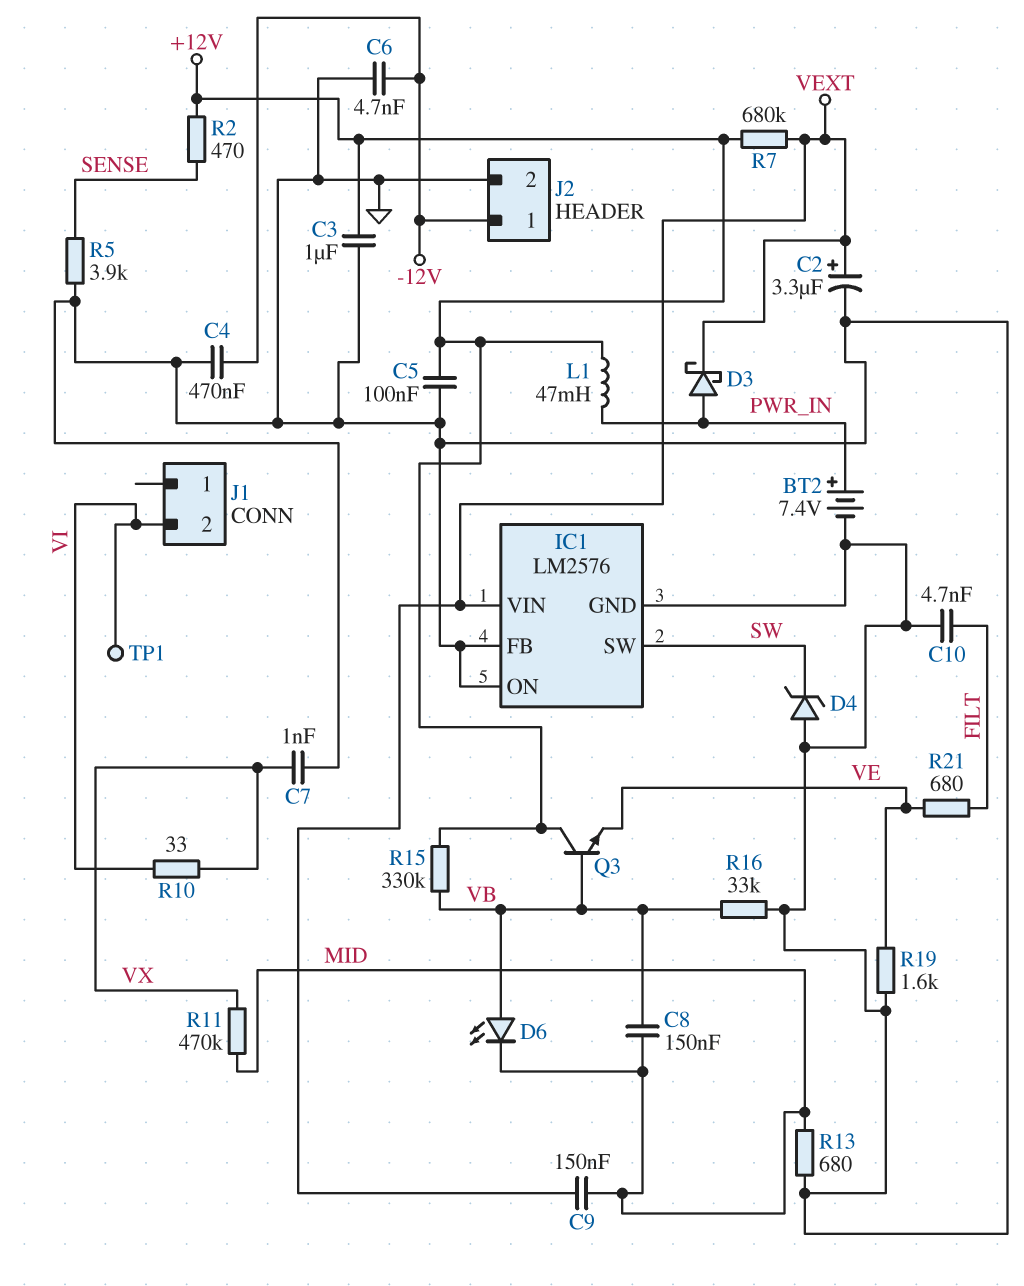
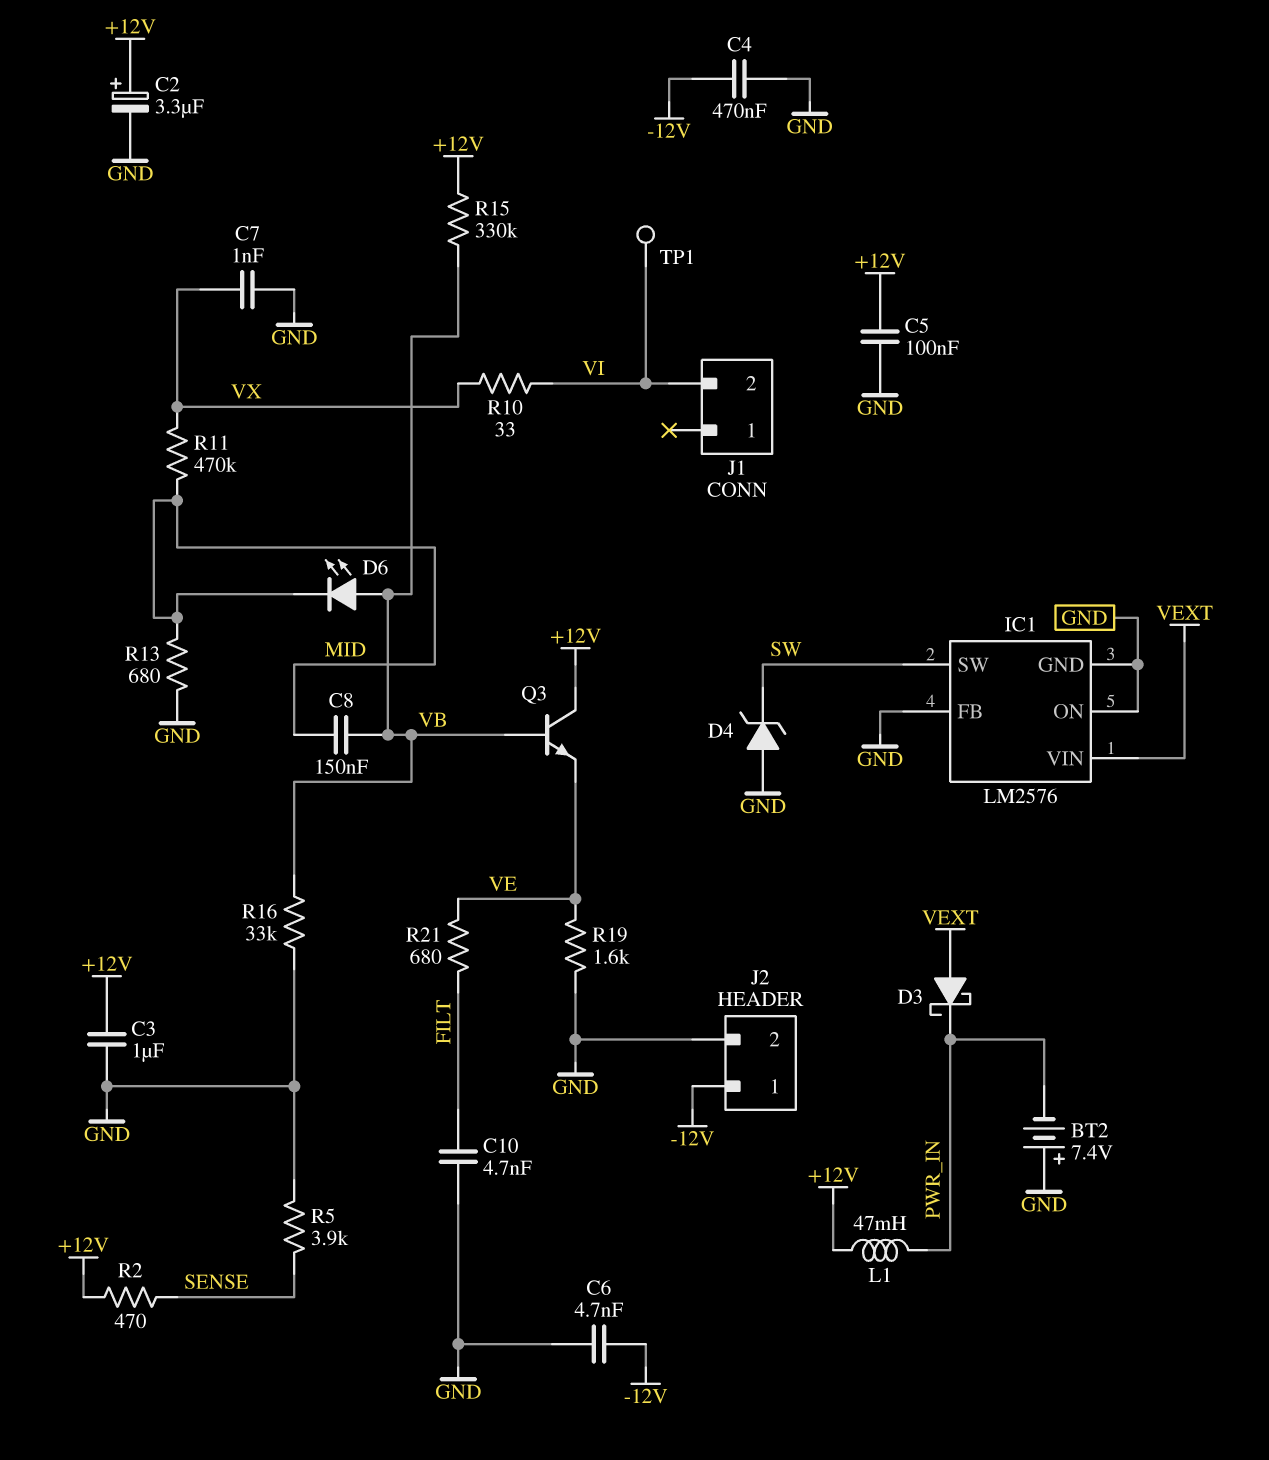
BT2: 7.4V (plus PWR_IN, minus GND) -> 7.4V (plus GND, minus PWR_IN)
C2: 3.3uF (plus VEXT, minus GND) -> 3.3uF (plus +12V, minus GND)
C9: 150nF (MID, VEXT) -> none
D3: schottky (A PWR_IN, K VEXT) -> schottky (A VEXT, K PWR_IN)
R7: 680k (+12V, VEXT) -> none

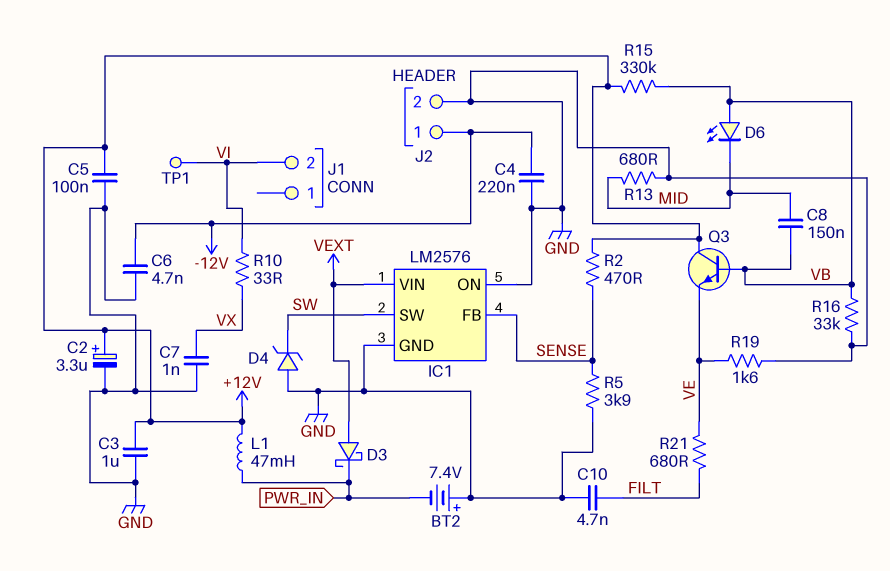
C4: 470nF (-12V, GND) -> 220nF (-12V, GND)
IC1 pin FB: GND -> SENSE
R11: 470k (MID, VX) -> none

